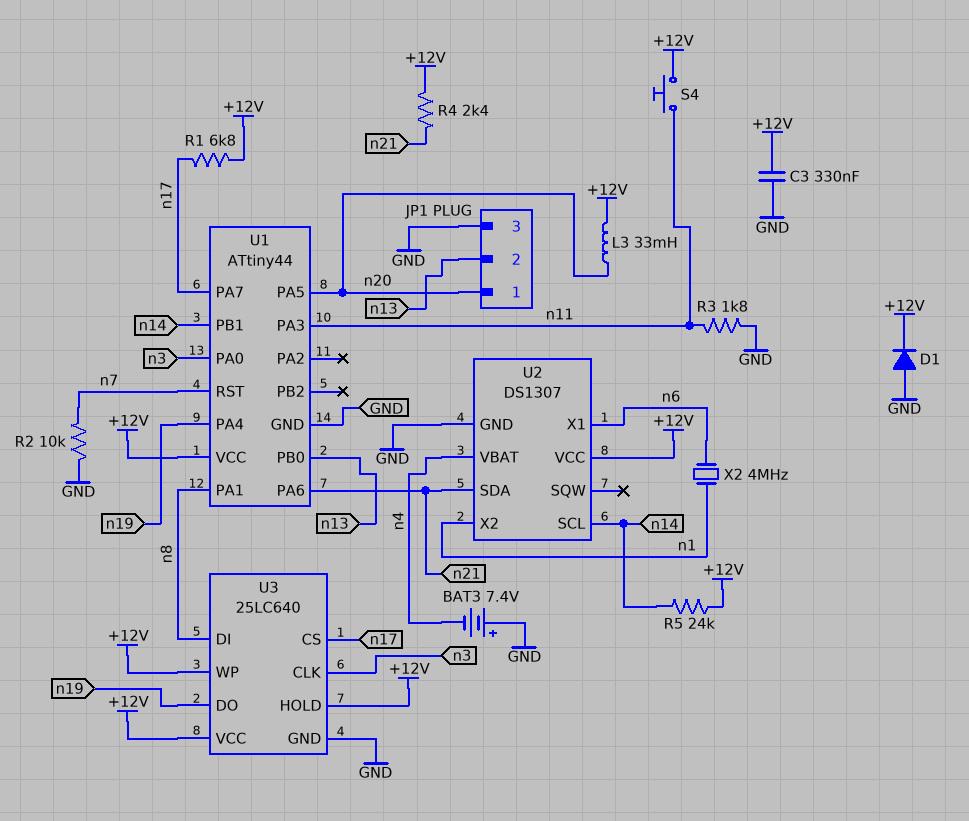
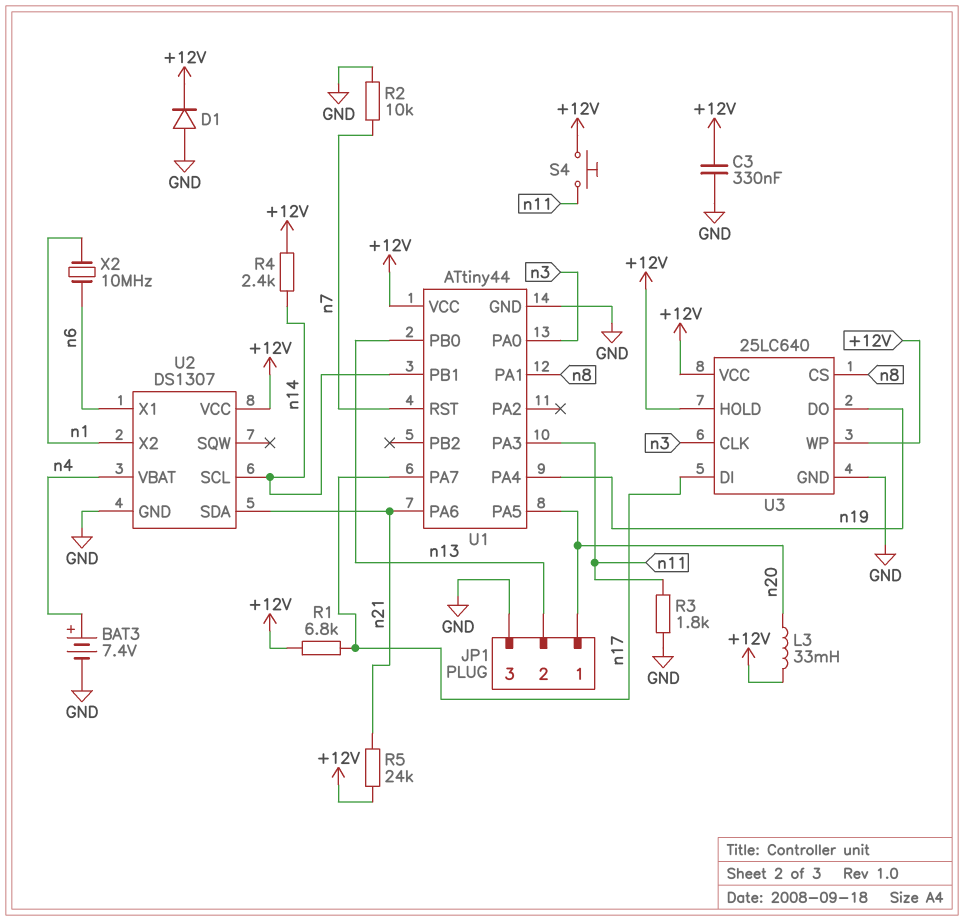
BAT3: 7.4V (plus GND, minus n4) -> 7.4V (plus n4, minus GND)
R4: 2.4k (+12V, n21) -> 2.4k (+12V, n14)
R5: 24k (+12V, n14) -> 24k (+12V, n21)
U3 pin CS: n17 -> n8
U3 pin DI: n8 -> n17
X2: 4MHz (n1, n6) -> 10MHz (n1, n6)

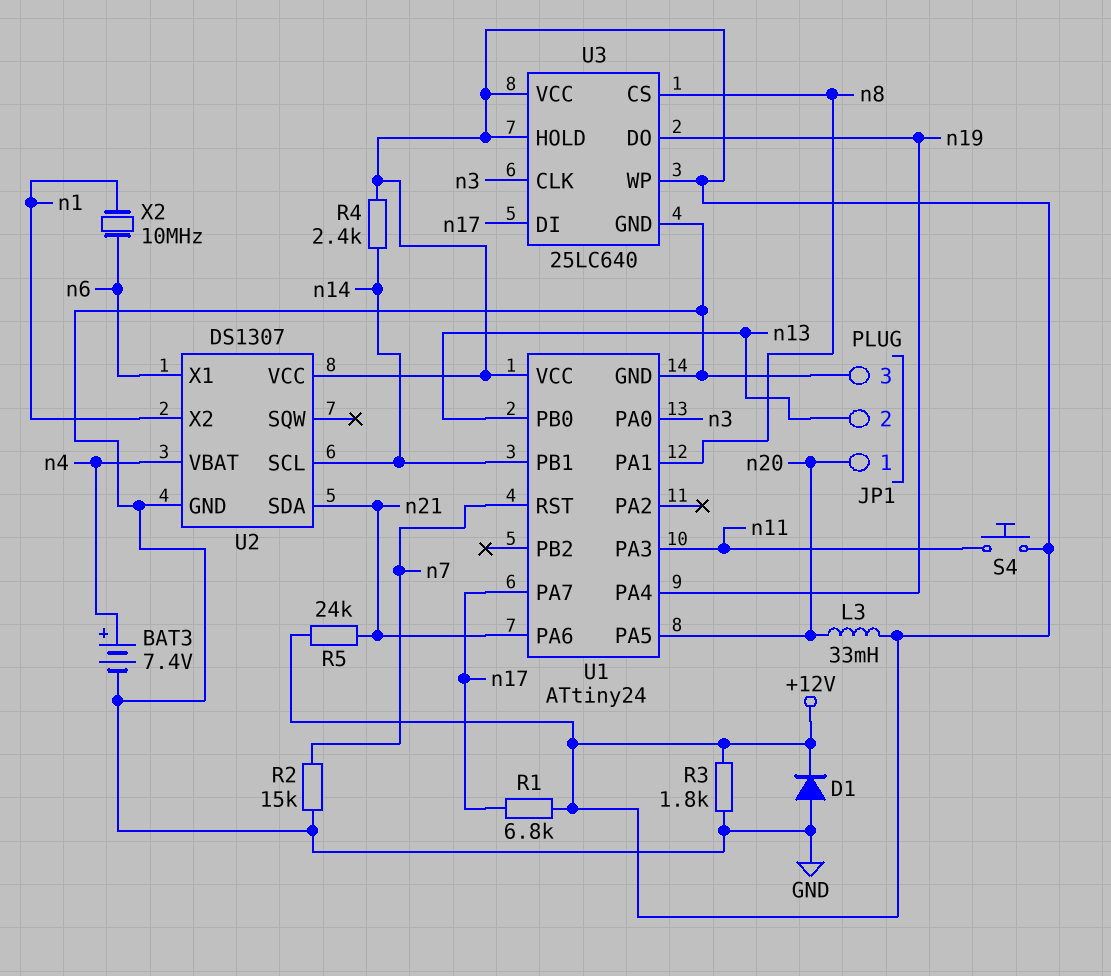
C3: 330nF (+12V, GND) -> none
R2: 10k (GND, n7) -> 15k (GND, n7)
R3: 1.8k (GND, n11) -> 1.8k (+12V, GND)
U1: ATtiny44 -> ATtiny24

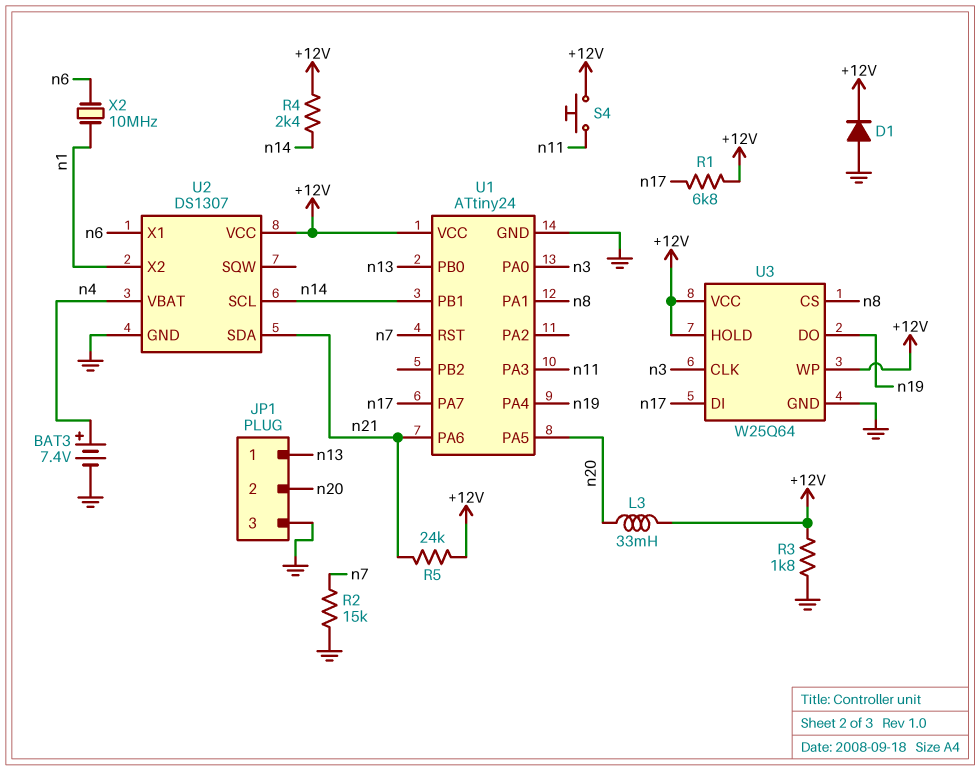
JP1 pin 1: n20 -> n13
JP1 pin 2: n13 -> n20
U3: 25LC640 -> W25Q64

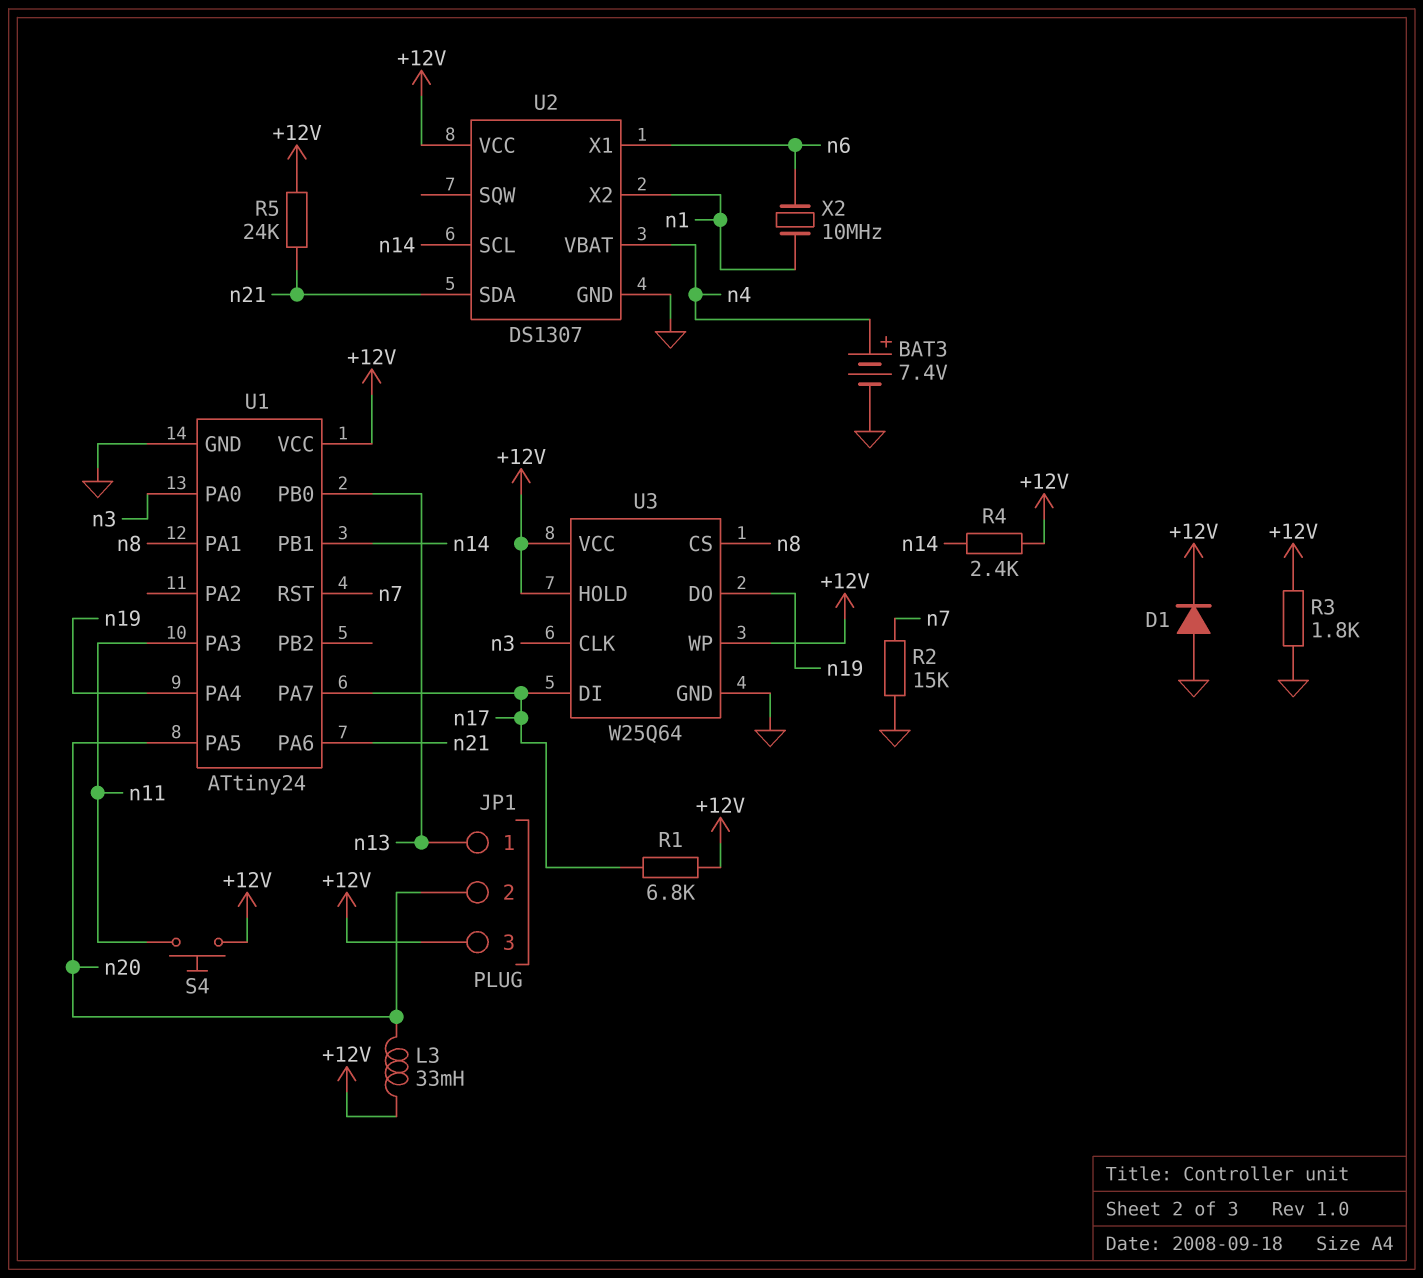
JP1 pin 3: GND -> +12V

